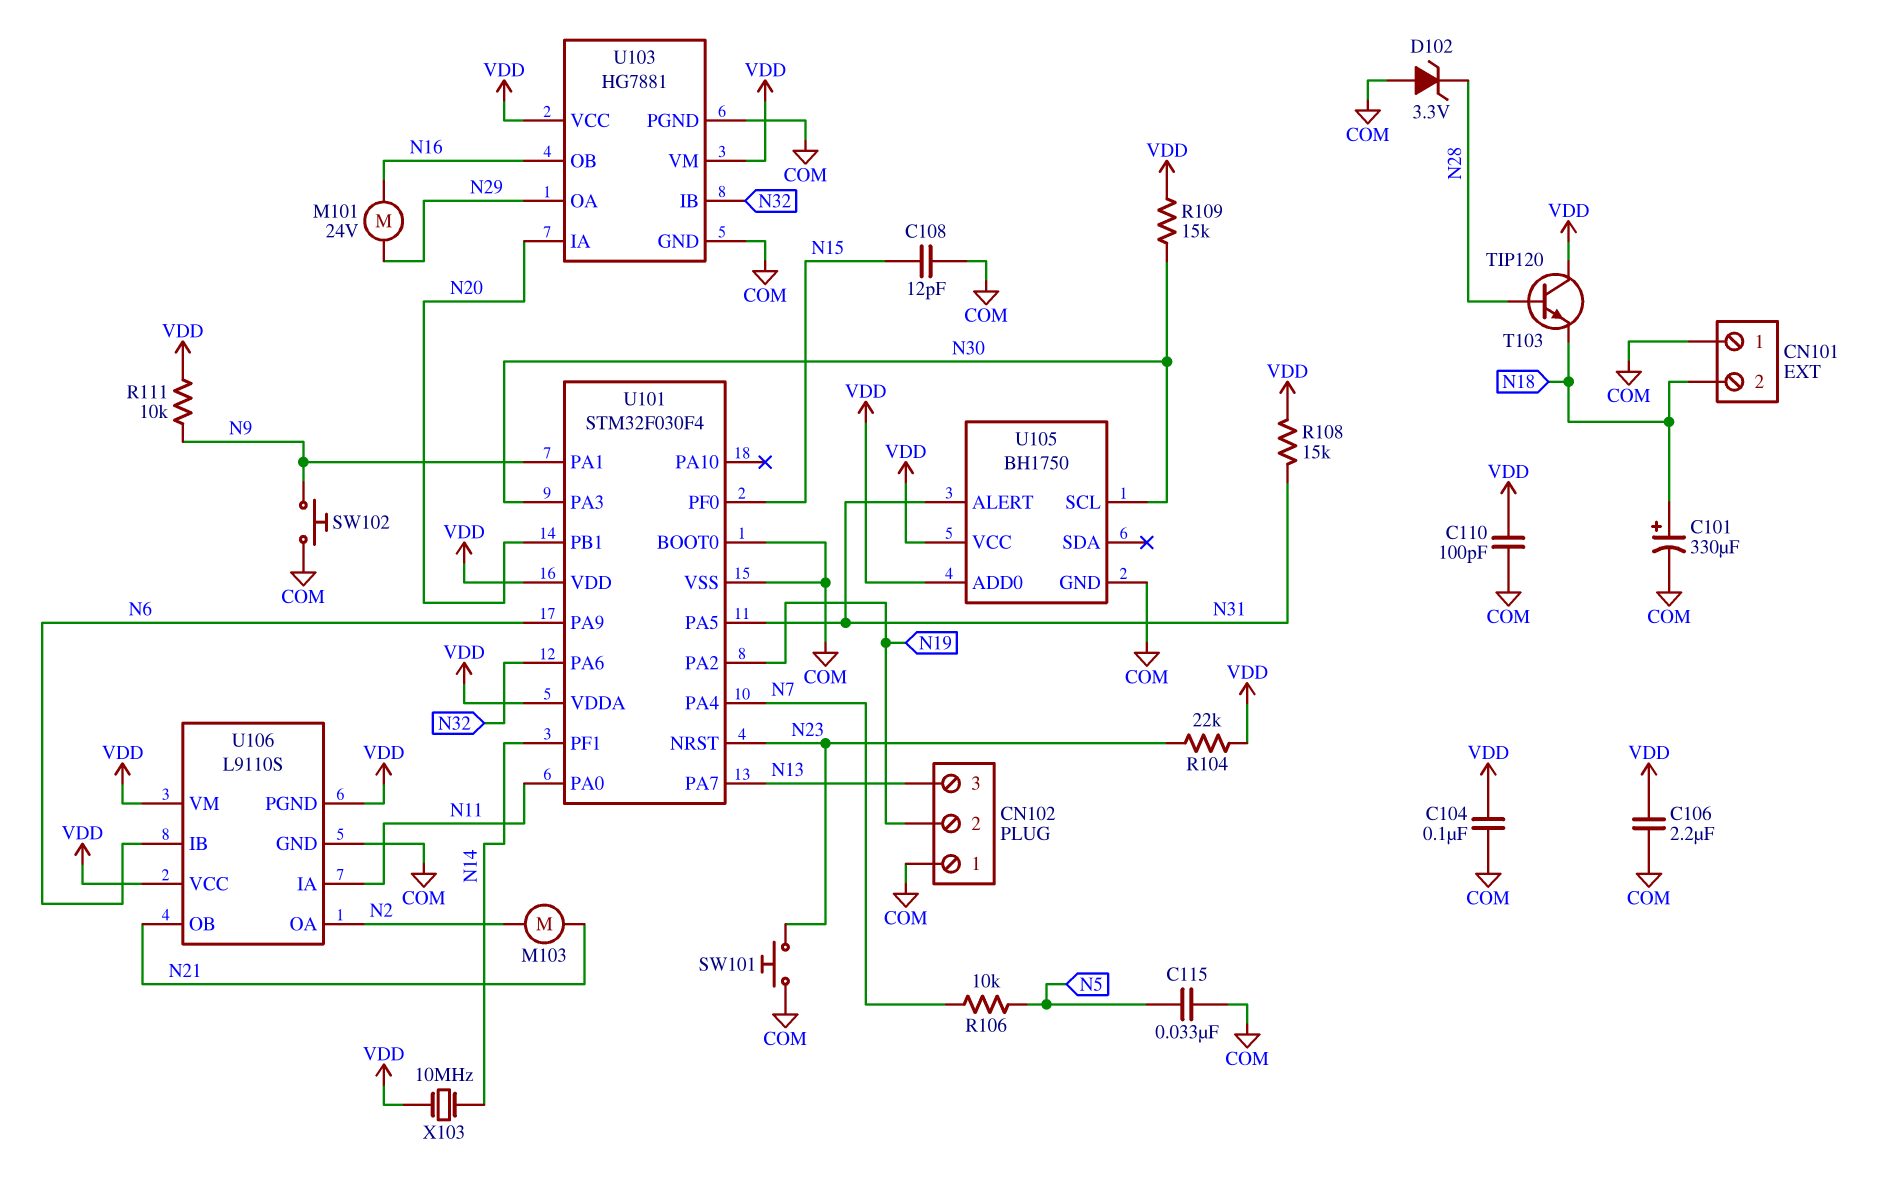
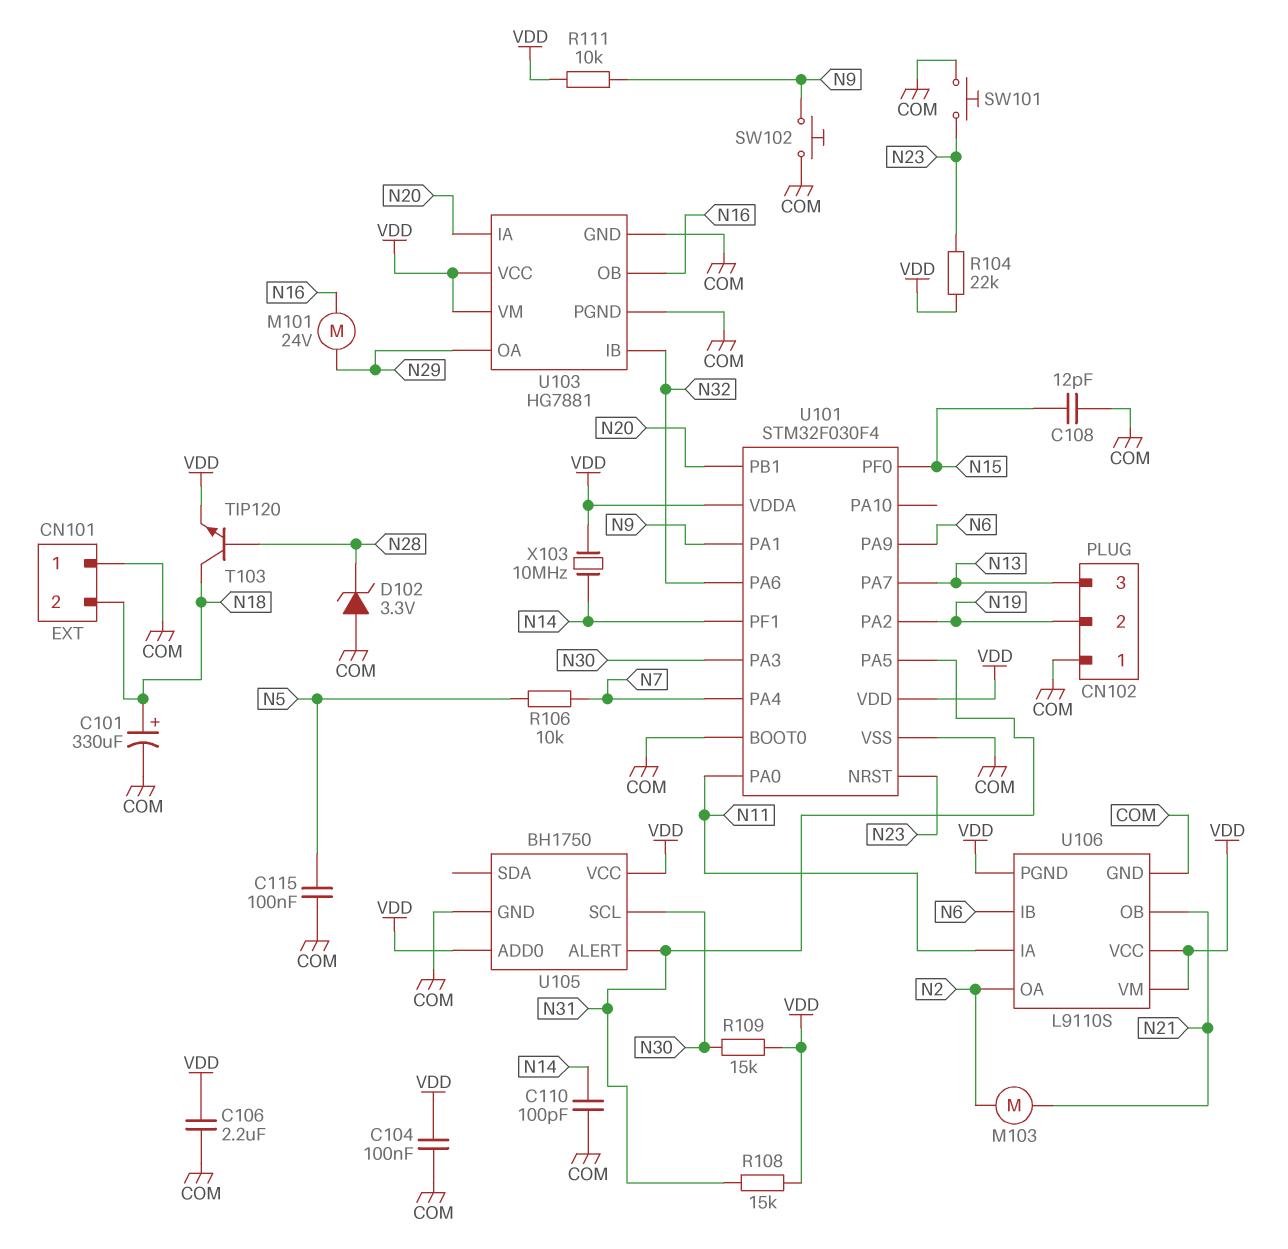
C110: 100pF (COM, VDD) -> 100pF (COM, N14)
C115: 33nF (COM, N5) -> 100nF (COM, N5)
T103: NPN TIP120 (B N28, C VDD, E N18) -> NPN TIP120 (B N28, C N18, E VDD)

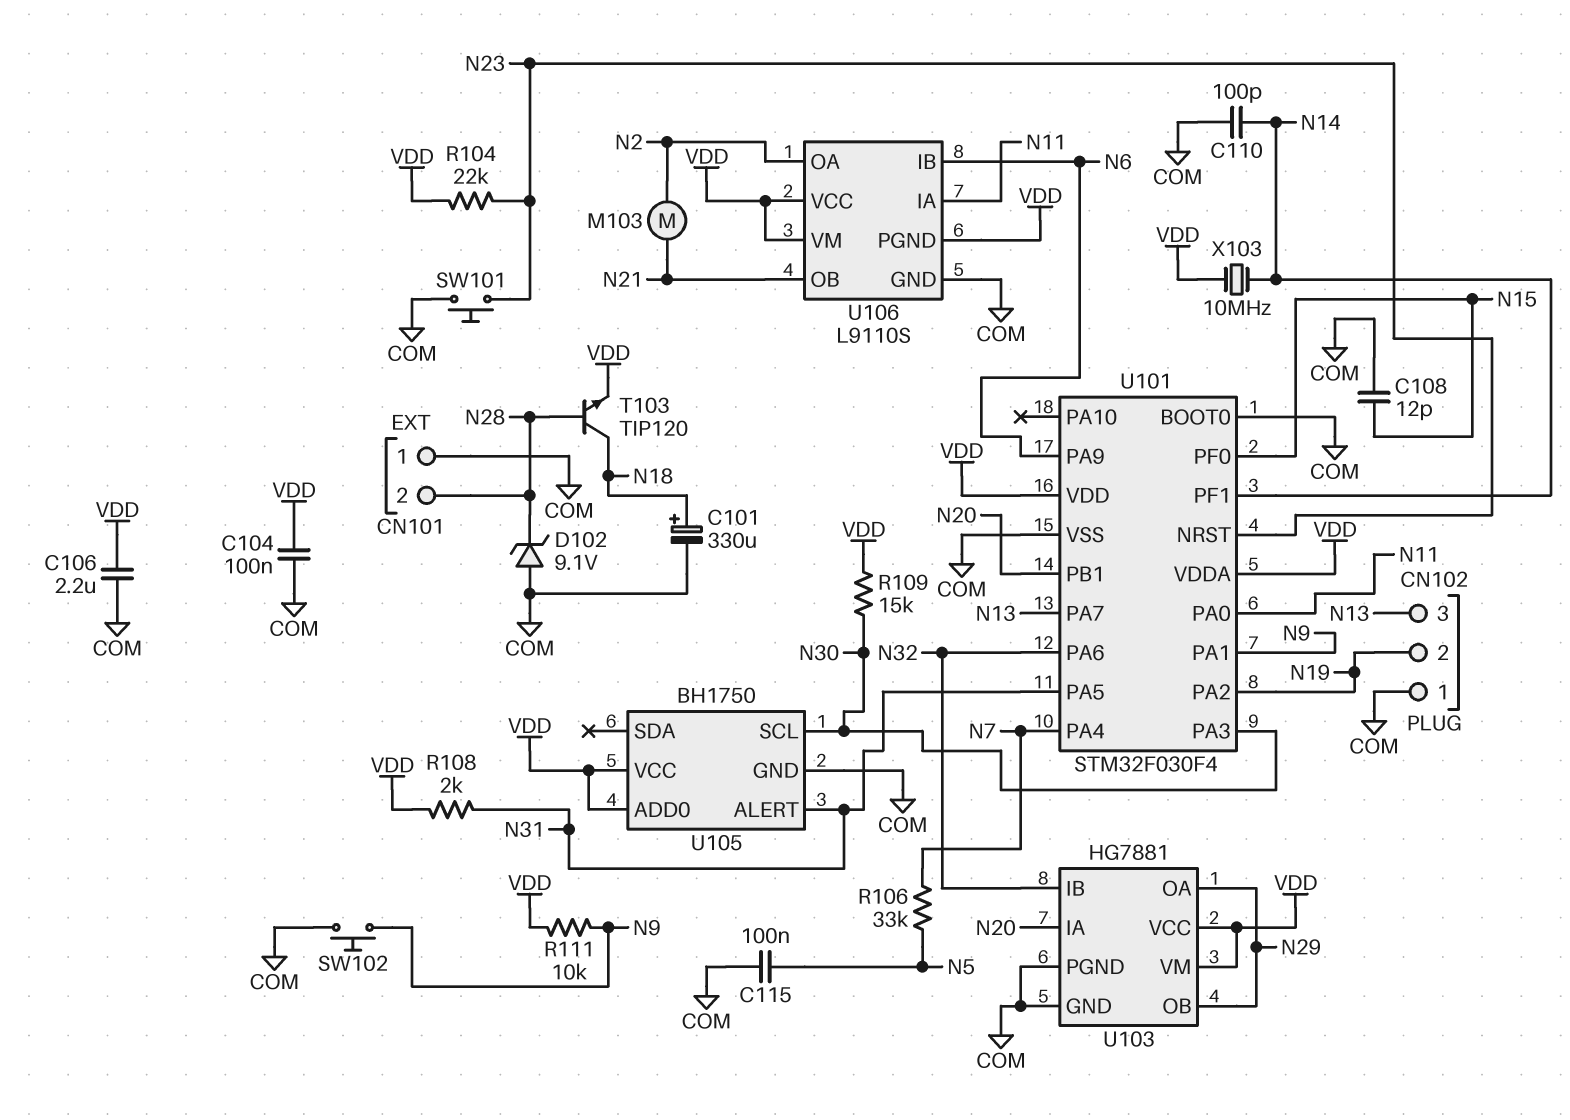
CN101 pin 2: N18 -> N28
D102: zener 3.3V (A COM, K N28) -> zener 9.1V (A COM, K N28)
M101: motor 24V (N16, N29) -> none
R106: 10k (N5, N7) -> 33k (N5, N7)
R108: 15k (N31, VDD) -> 2k (N31, VDD)
U103 pin OB: N16 -> N29

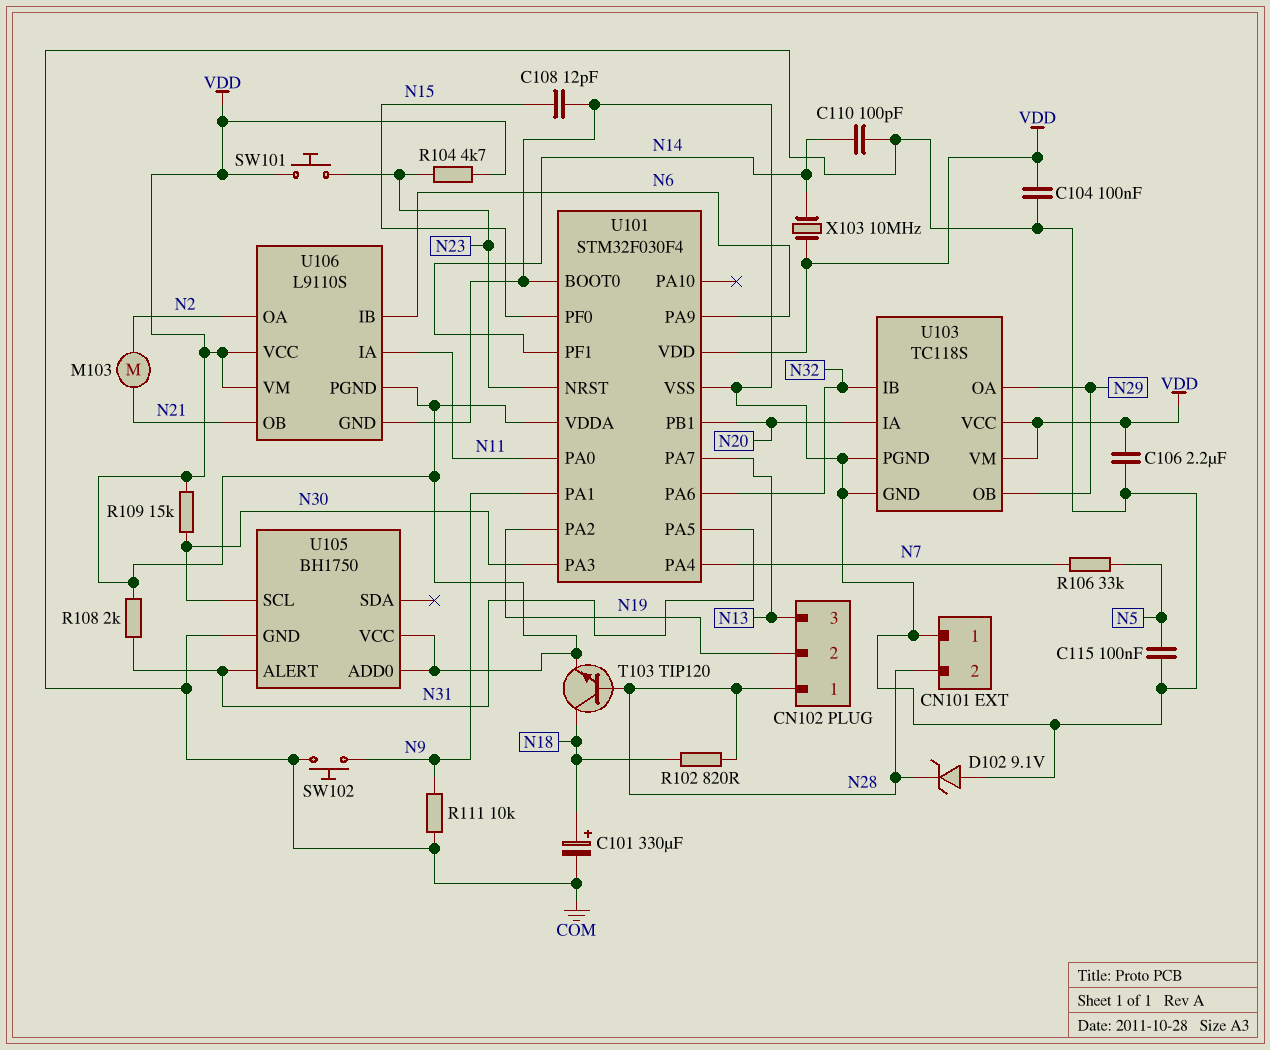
CN102 pin 1: COM -> N28
R102: none -> 820 (N18, N28)
R104: 22k (N23, VDD) -> 4.7k (N23, VDD)
R111: 10k (N9, VDD) -> 10k (COM, N9)
SW101: button (COM, N23) -> button (N23, VDD)
U103: HG7881 -> TC118S

